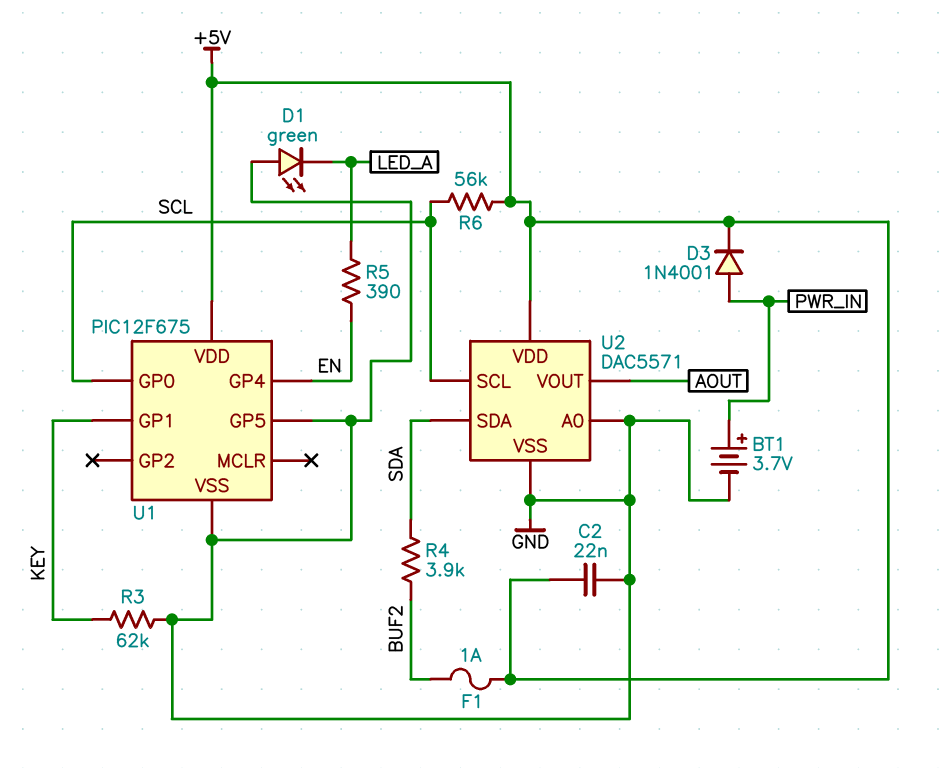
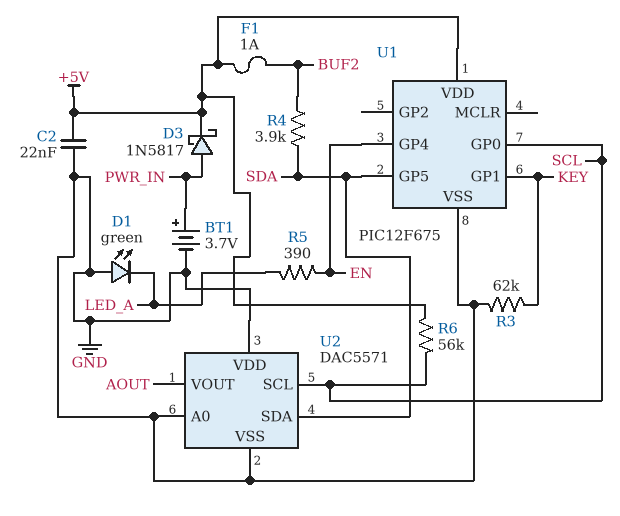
D3: diode 1N4001 (A PWR_IN, K +5V) -> schottky 1N5817 (A PWR_IN, K +5V)
U1 pin GP5: GND -> SDA
U2 pin VDD: +5V -> GND

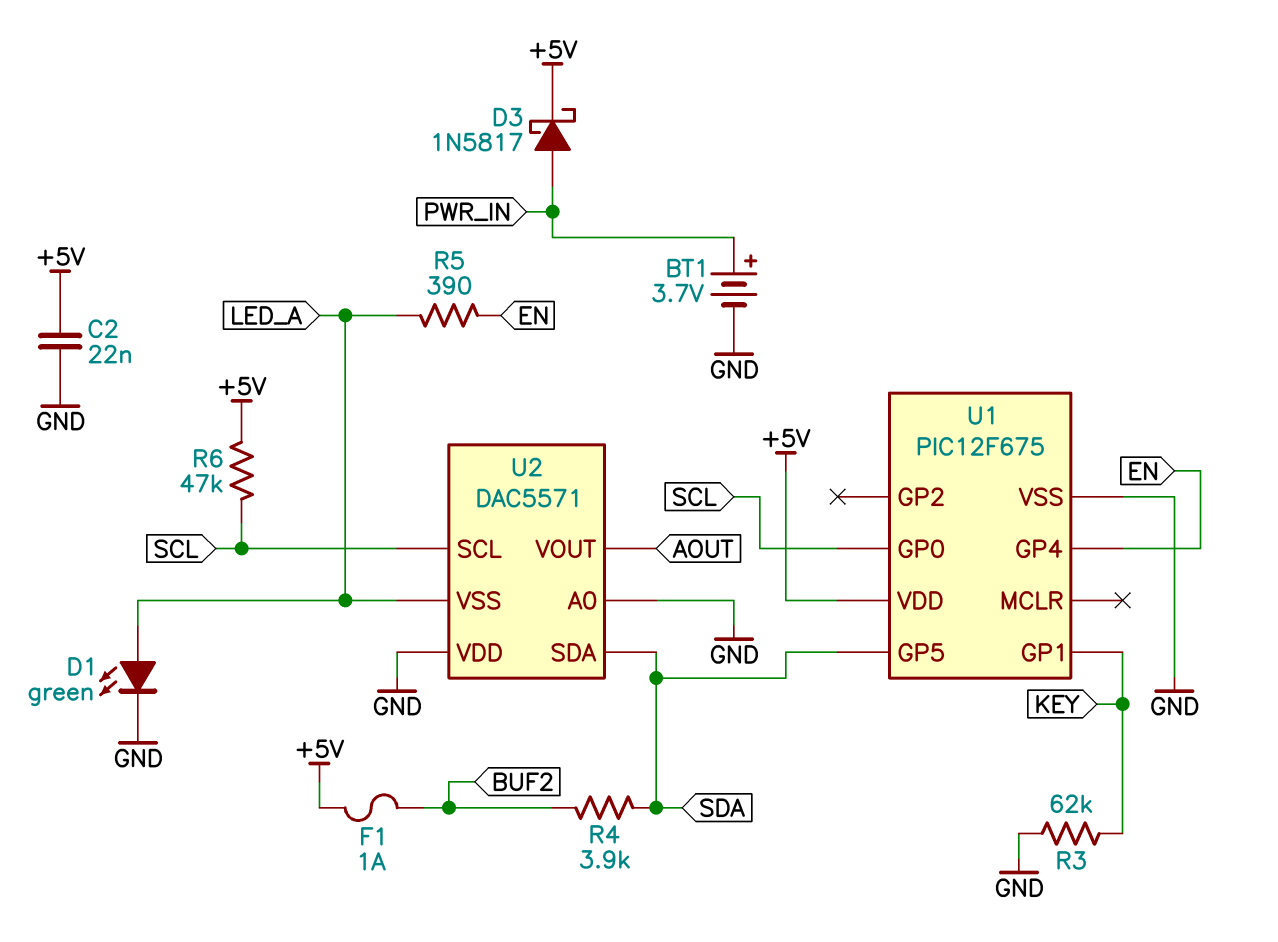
D1: LED green (A GND, K LED_A) -> LED green (A LED_A, K GND)
R6: 56k (+5V, SCL) -> 47k (+5V, SCL)
U2 pin VSS: GND -> LED_A

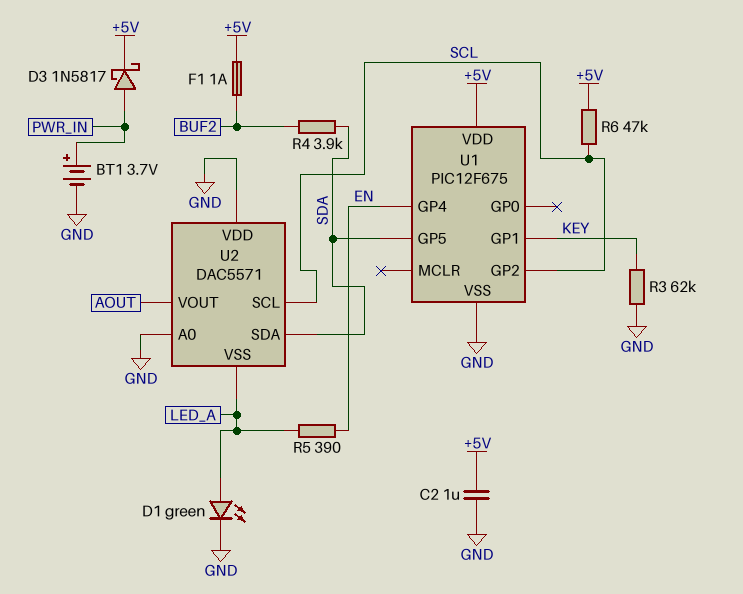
C2: 22nF (+5V, GND) -> 1uF (+5V, GND)
U1 pin GP0: SCL -> none
U1 pin GP2: none -> SCL

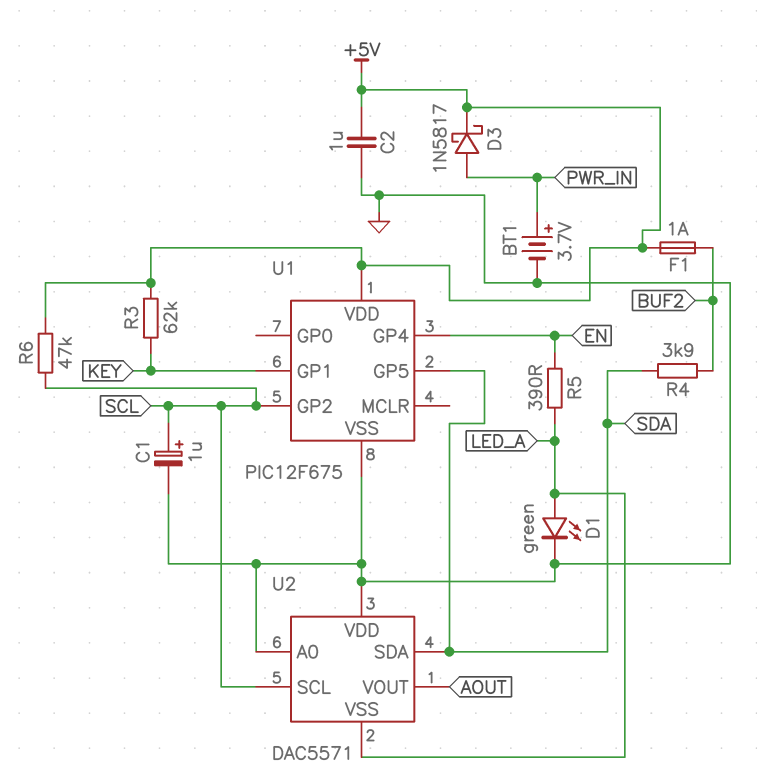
C1: none -> 1uF (plus SCL, minus GND)
R3: 62k (GND, KEY) -> 62k (+5V, KEY)

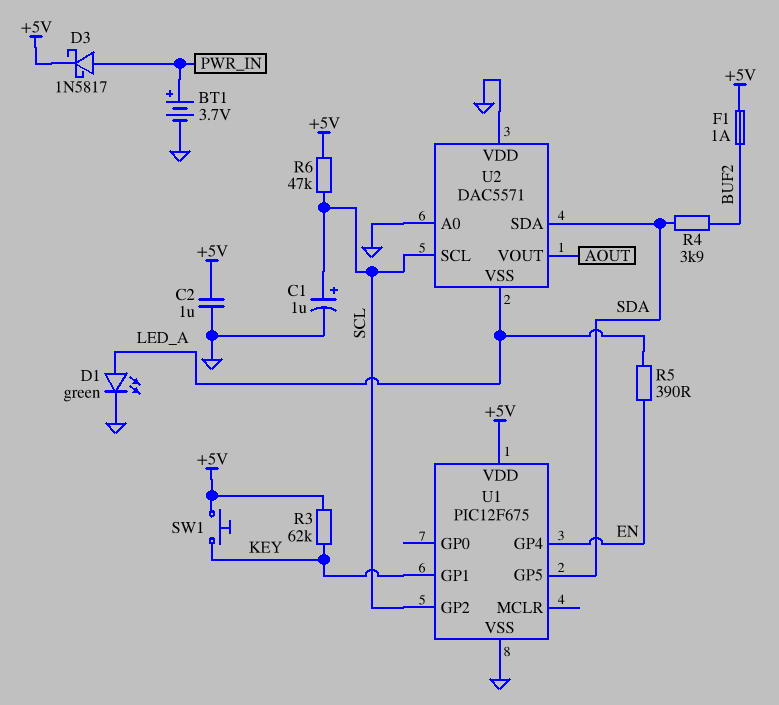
SW1: none -> button (+5V, KEY)

